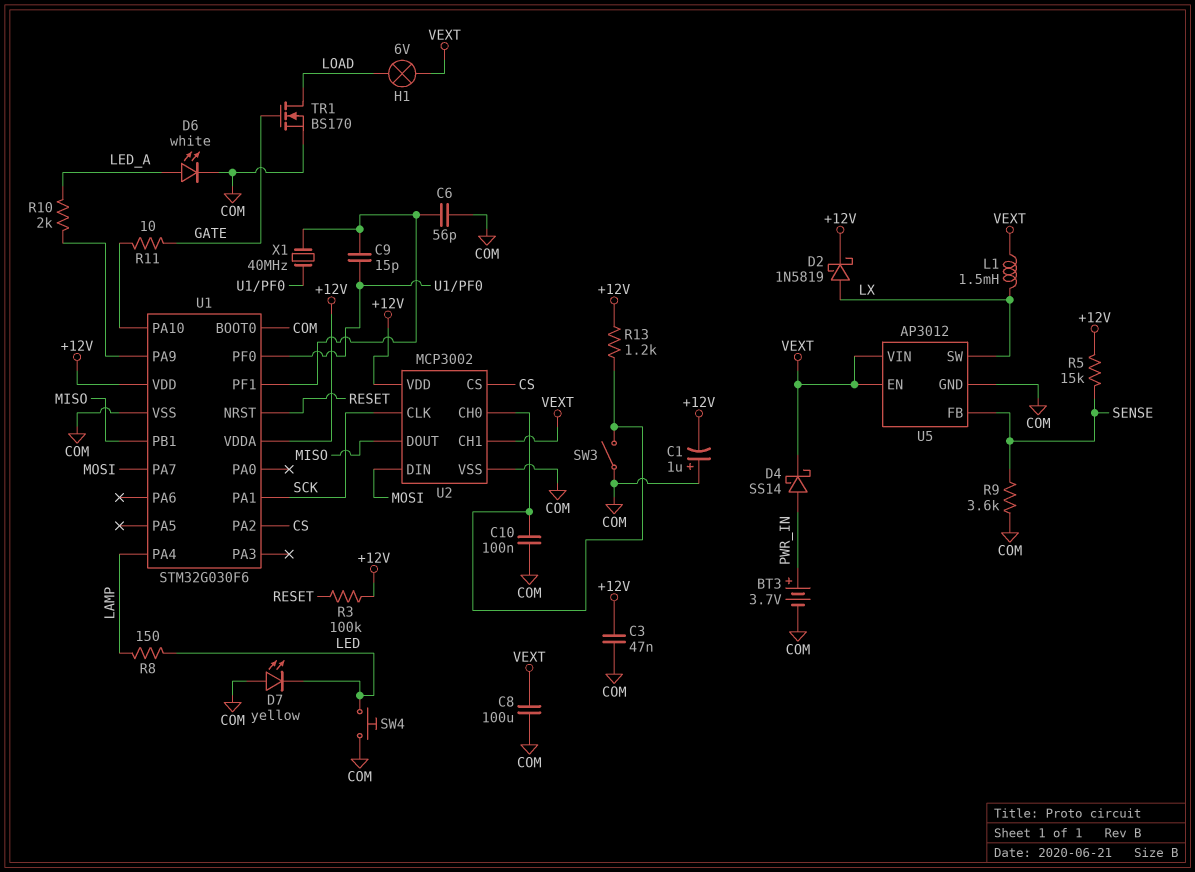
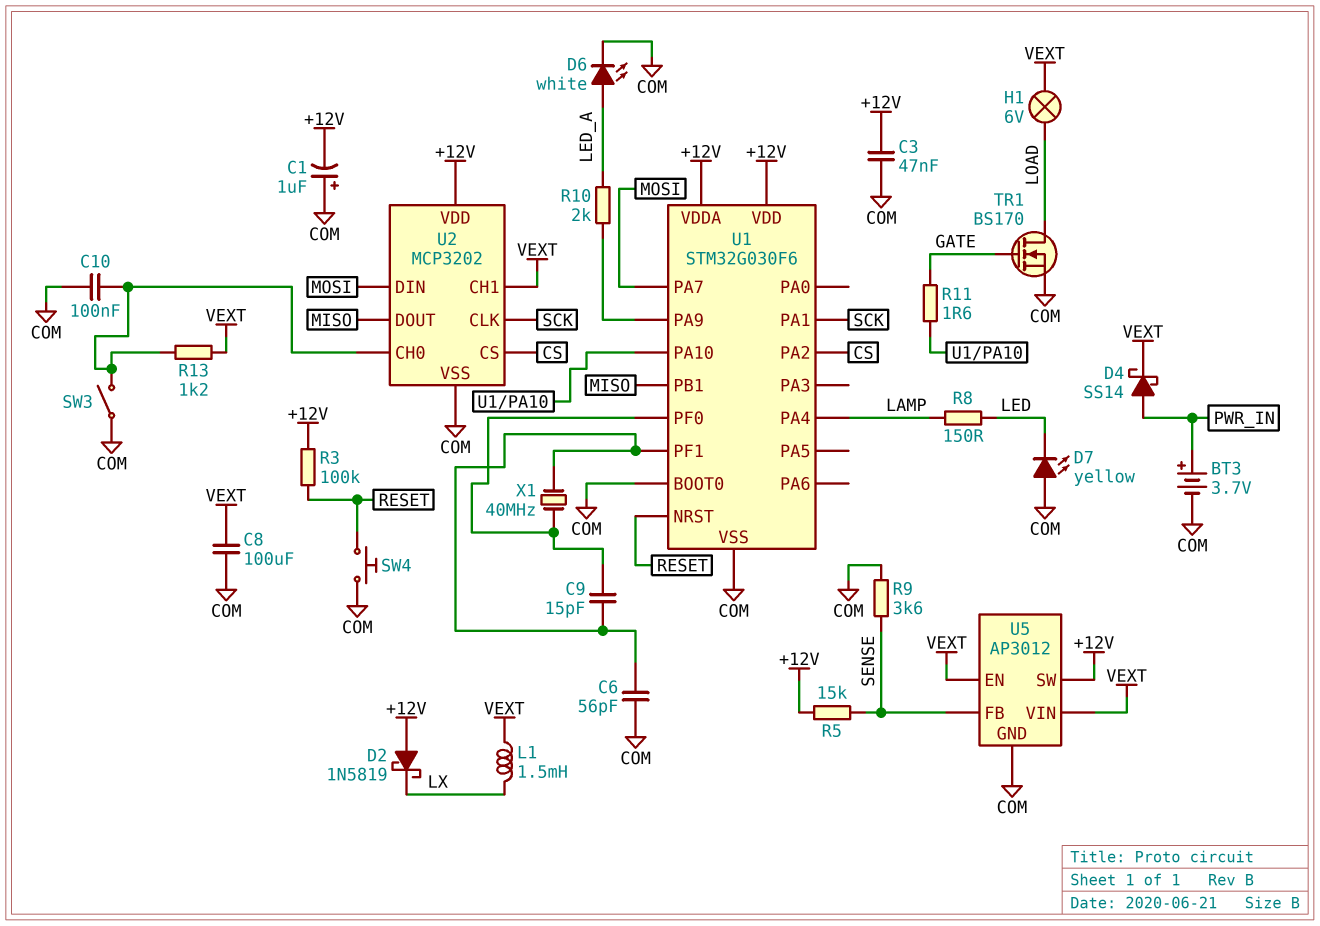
D2: schottky 1N5819 (A LX, K +12V) -> schottky 1N5819 (A +12V, K LX)
R11: 10 (GATE, U1/PA10) -> 1.6 (GATE, U1/PA10)
R13: 1.2k (+12V, U2/CH0) -> 1.2k (U2/CH0, VEXT)
SW4: button (COM, LED) -> button (COM, RESET)
U2: MCP3002 -> MCP3202
U5 pin SW: LX -> +12V

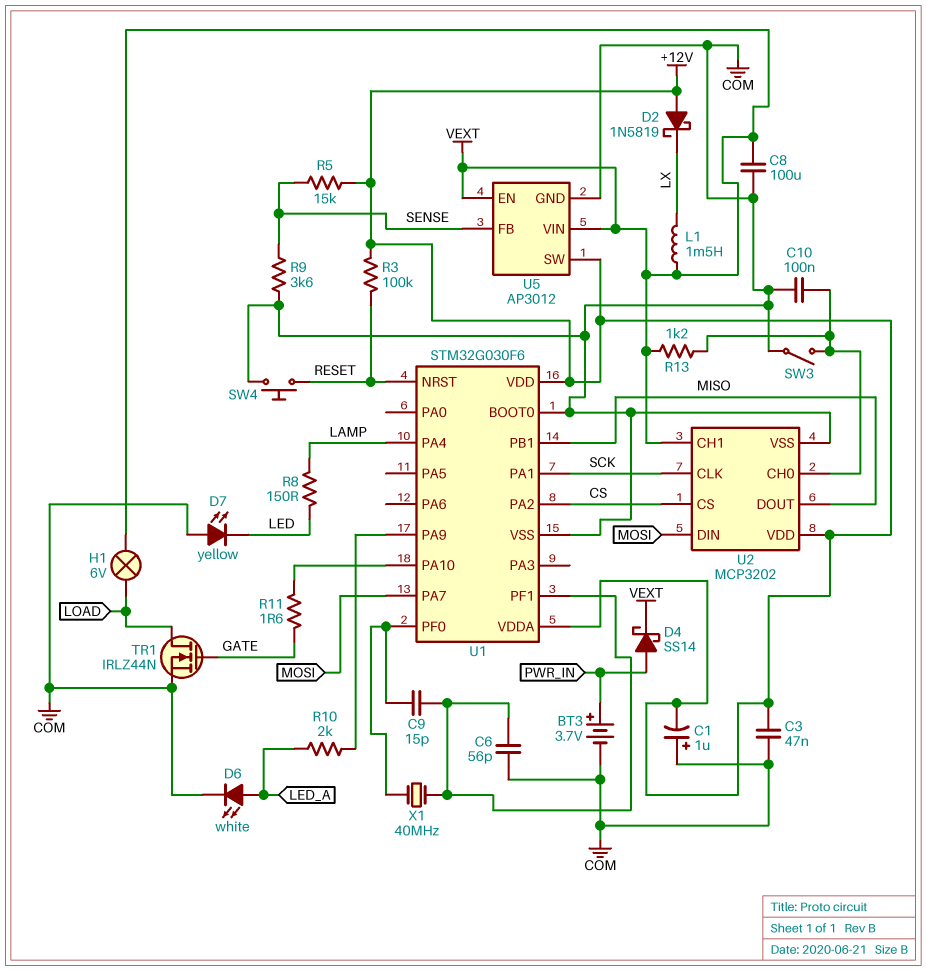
TR1: NMOS BS170 (G GATE, D LOAD, S COM) -> NMOS IRLZ44N (G GATE, D LOAD, S COM)

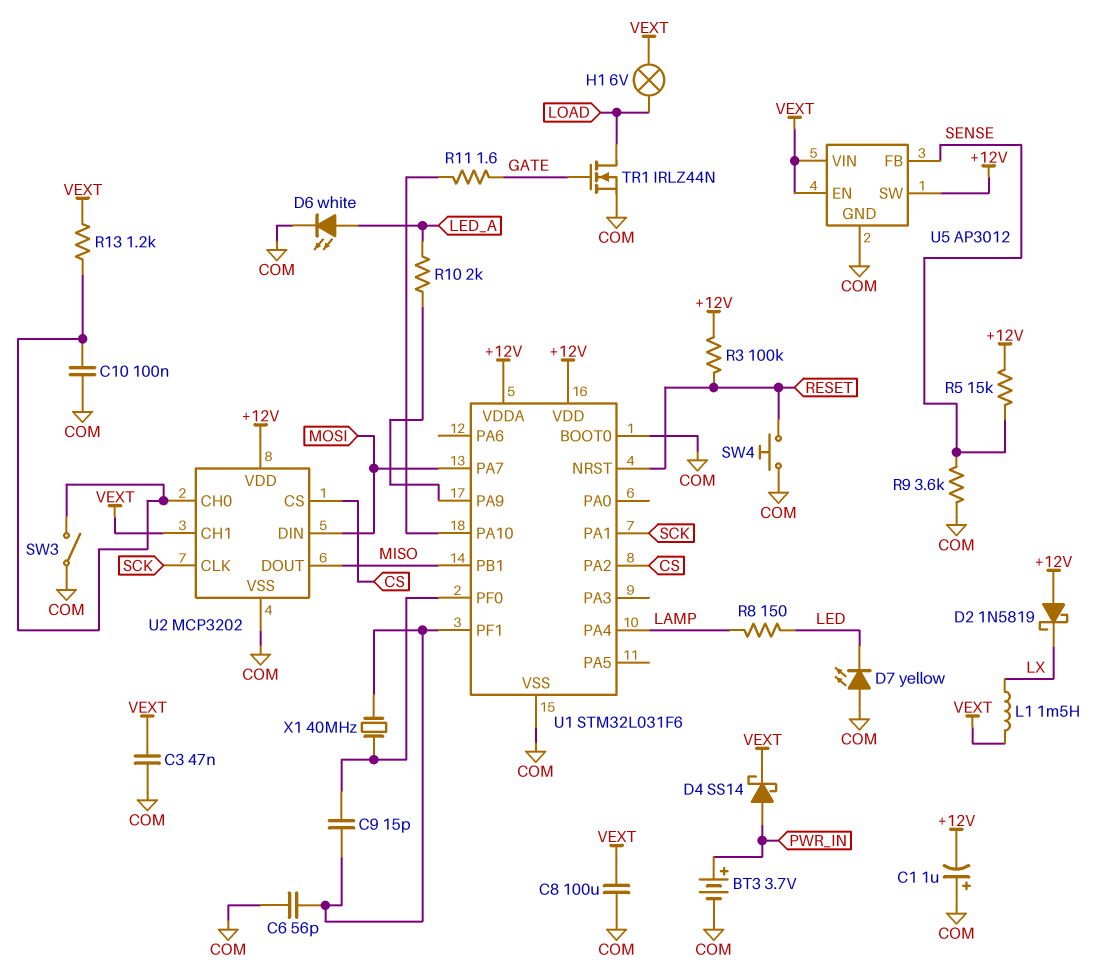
C3: 47nF (+12V, COM) -> 47nF (COM, VEXT)
U1: STM32G030F6 -> STM32L031F6

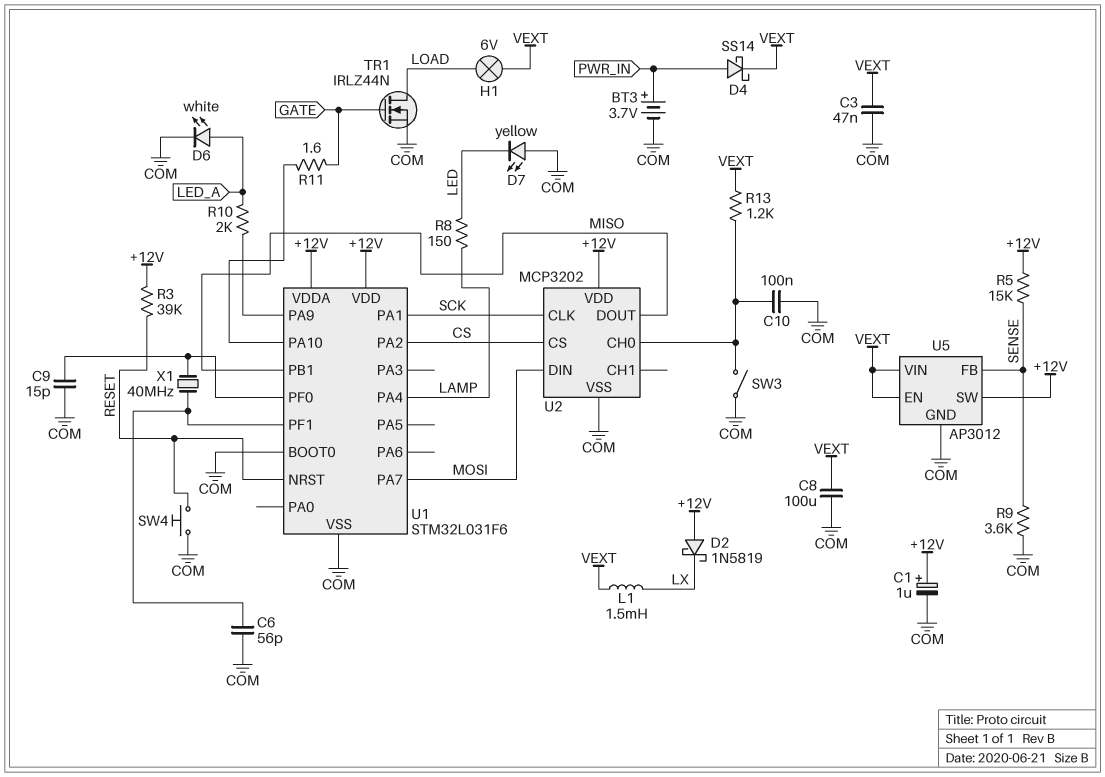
C1: 1uF (plus COM, minus +12V) -> 1uF (plus +12V, minus COM)
C9: 15pF (U1/PF0, U1/PF1) -> 15pF (COM, U1/PF0)
R3: 100k (+12V, RESET) -> 39k (+12V, RESET)
U2 pin CH1: VEXT -> none

